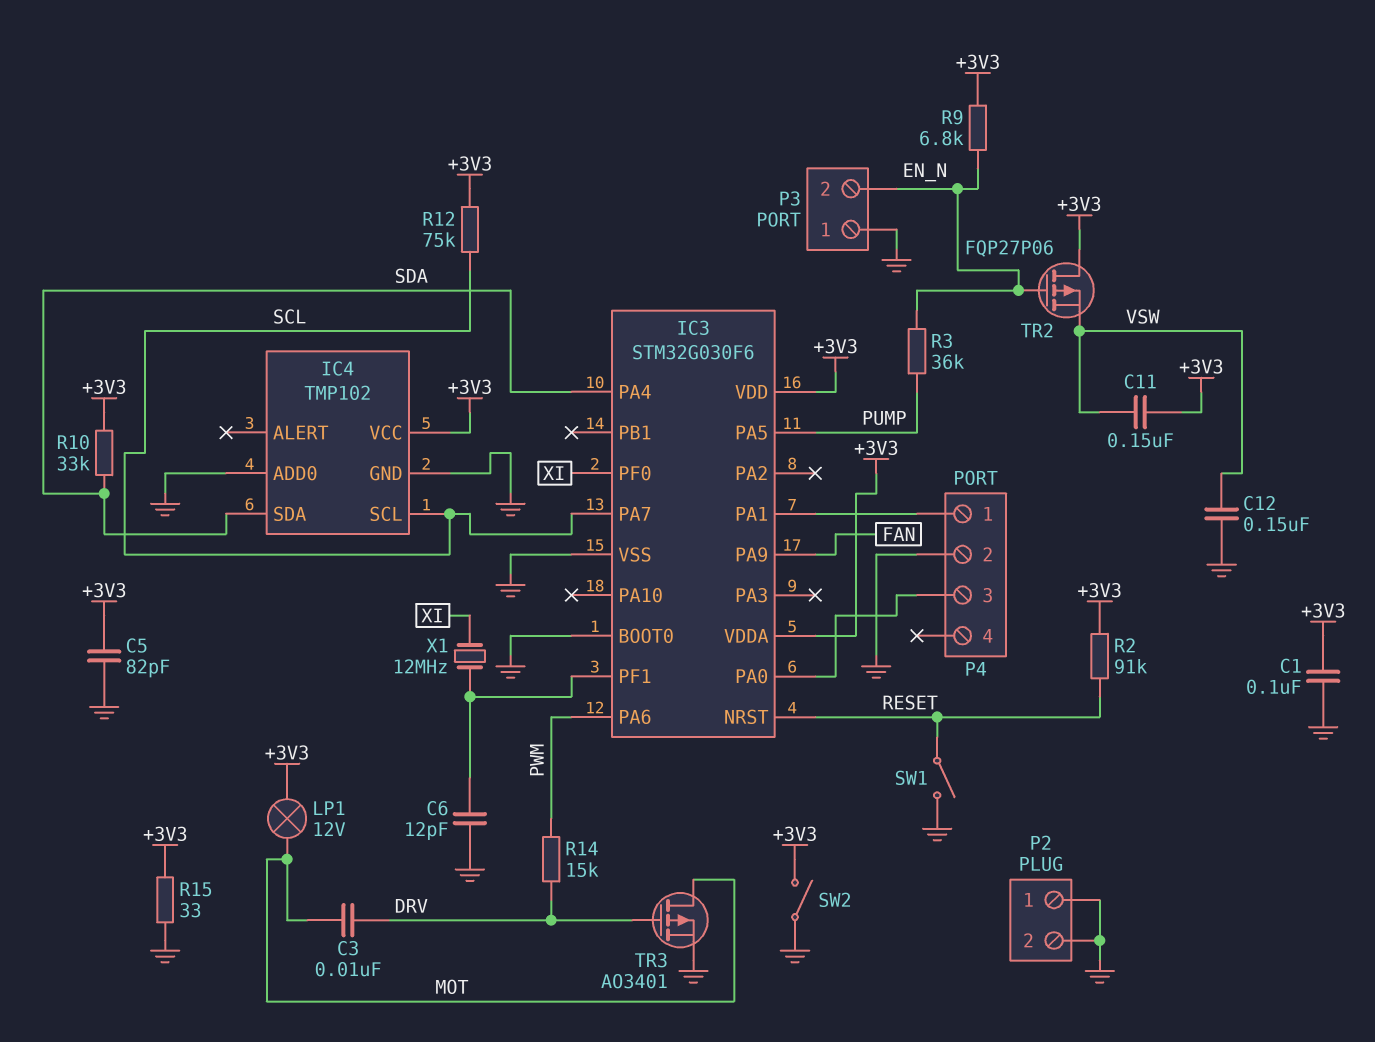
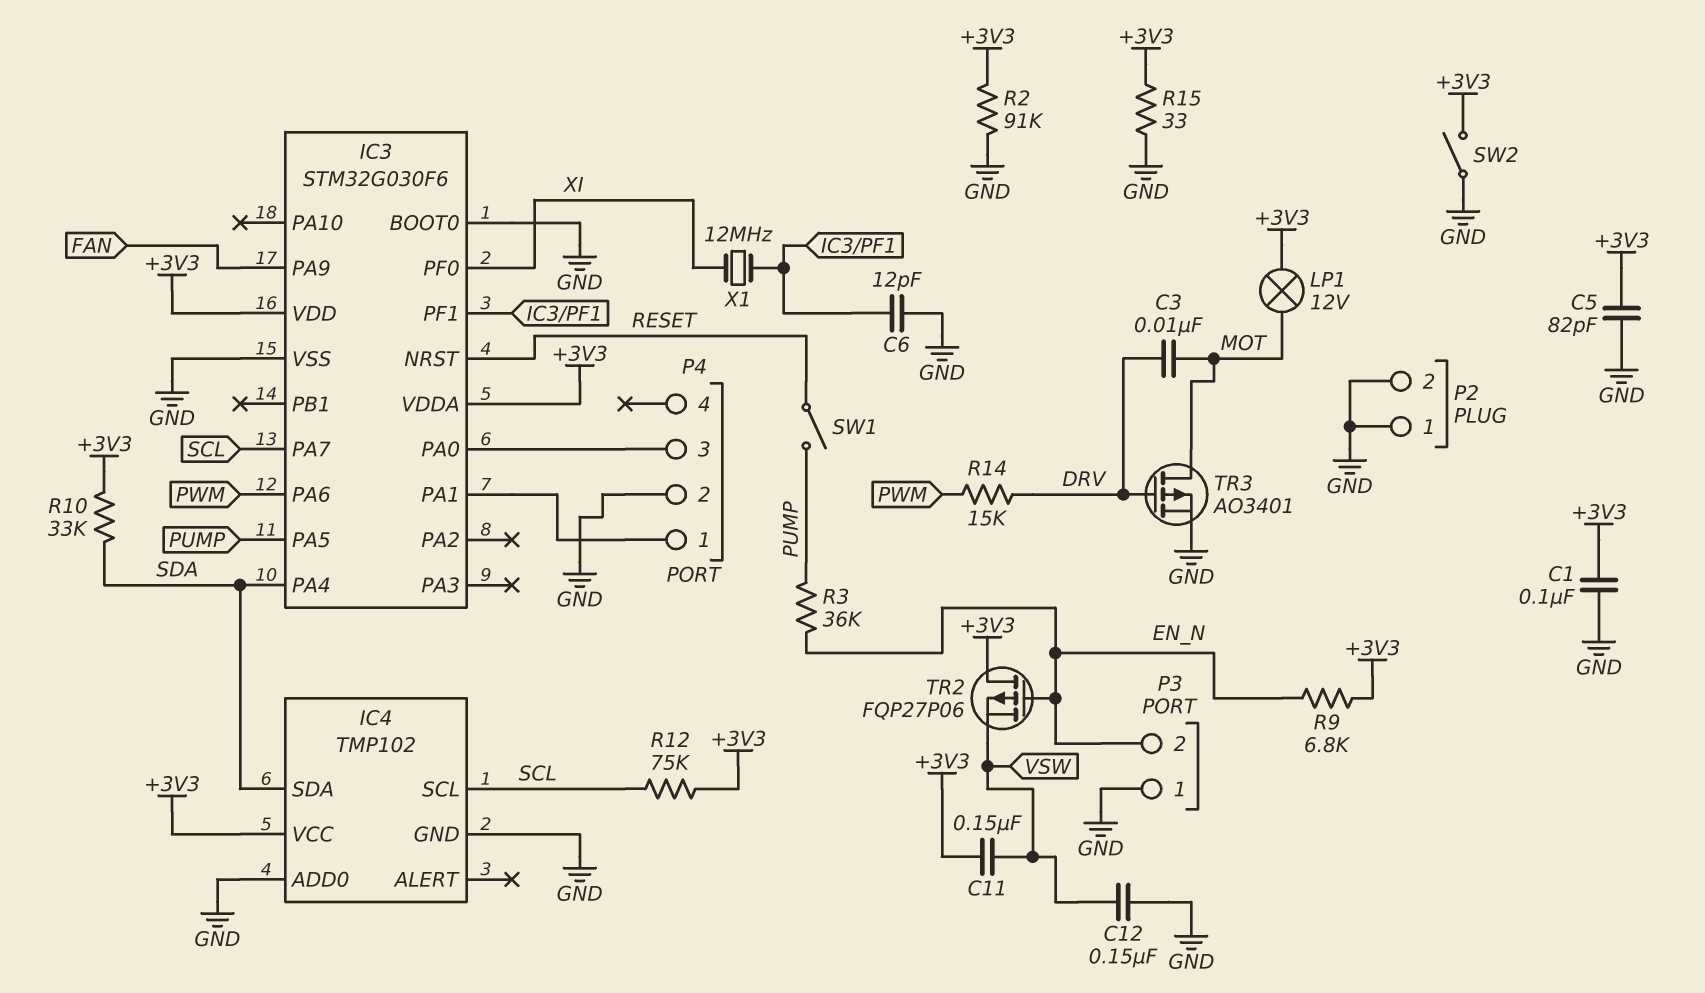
R2: 91k (+3V3, RESET) -> 91k (+3V3, GND)
SW1: switch (GND, RESET) -> switch (PUMP, RESET)

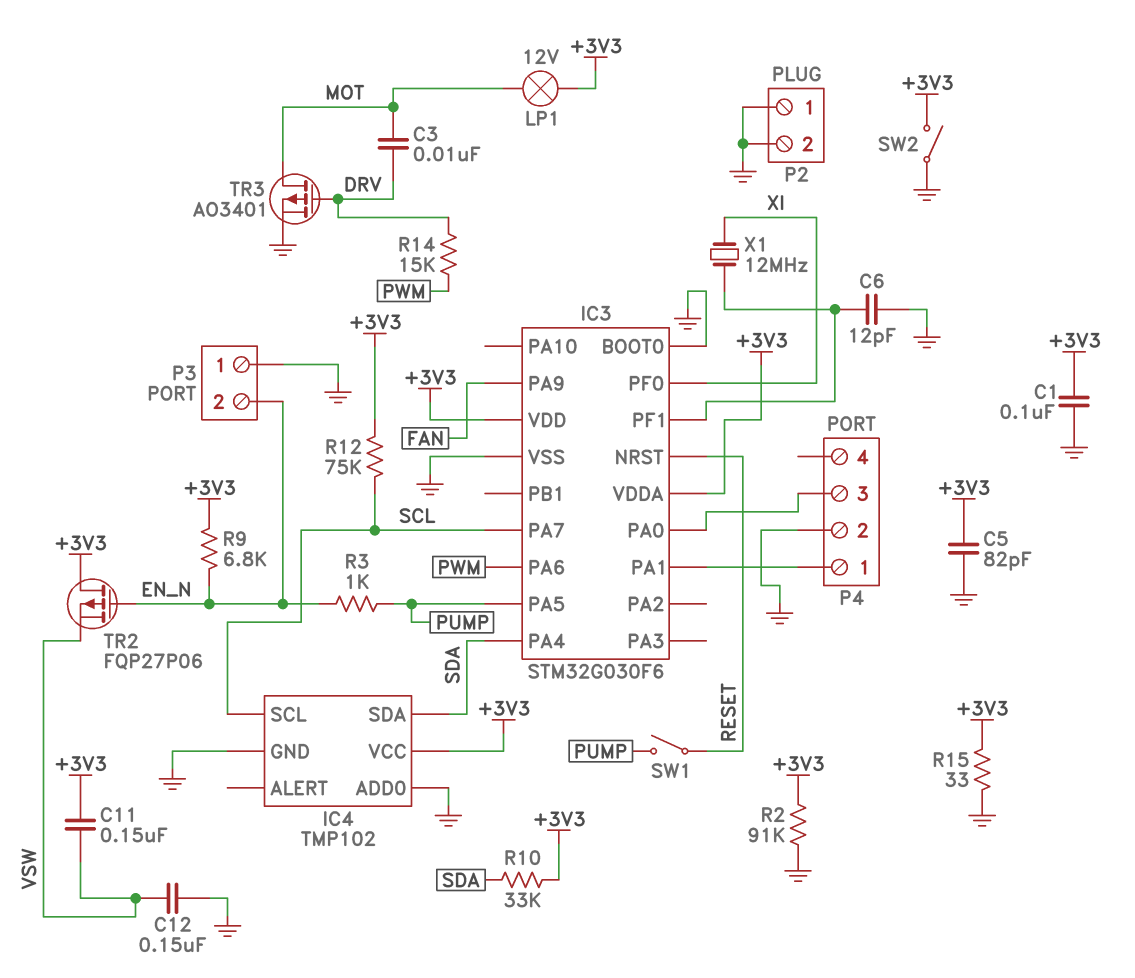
R3: 36k (EN_N, PUMP) -> 1k (EN_N, PUMP)

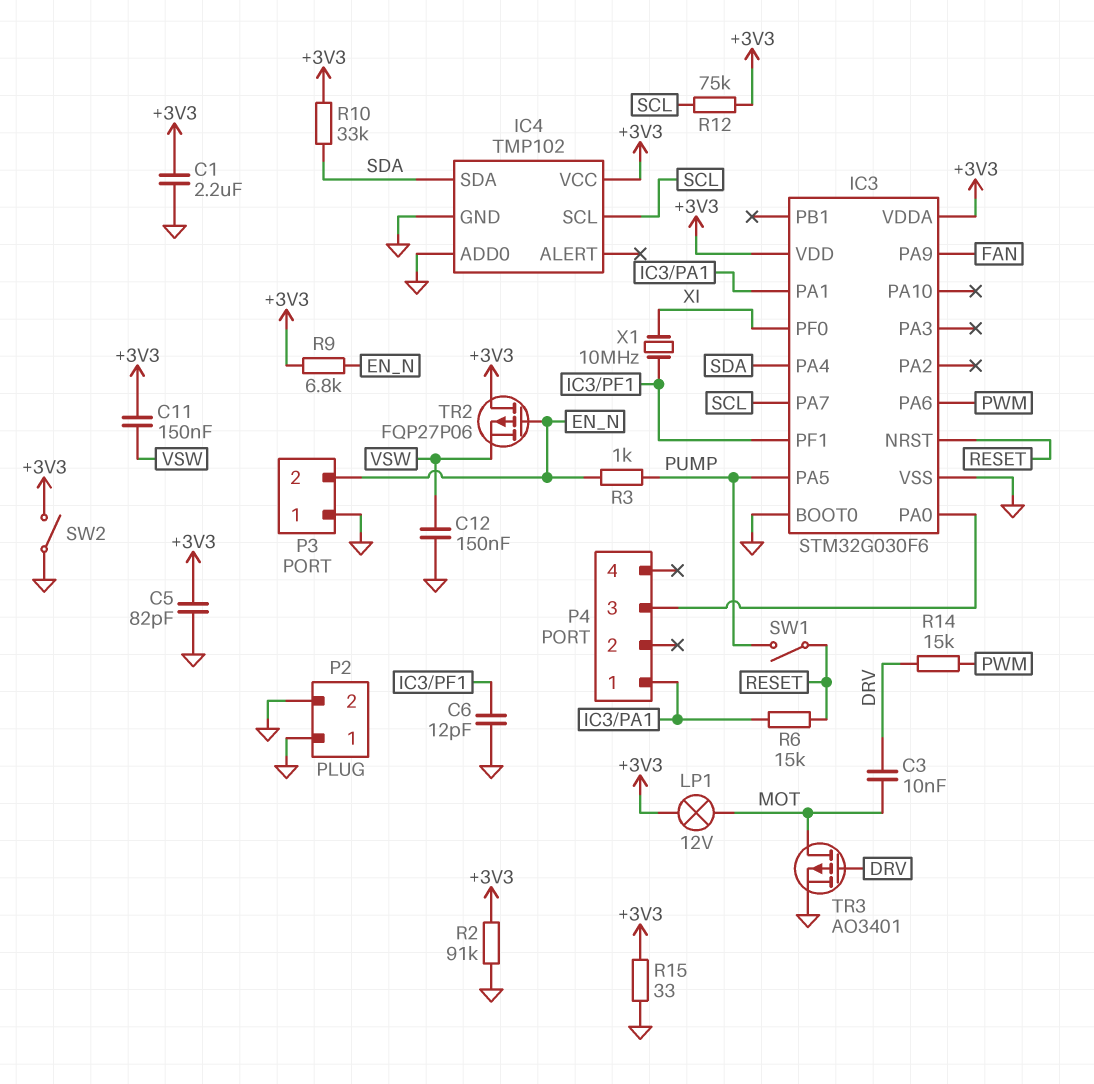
C1: 100nF (+3V3, GND) -> 2.2uF (+3V3, GND)
P4 pin 2: GND -> none
R6: none -> 15k (IC3/PA1, RESET)
X1: 12MHz (IC3/PF1, XI) -> 10MHz (IC3/PF1, XI)

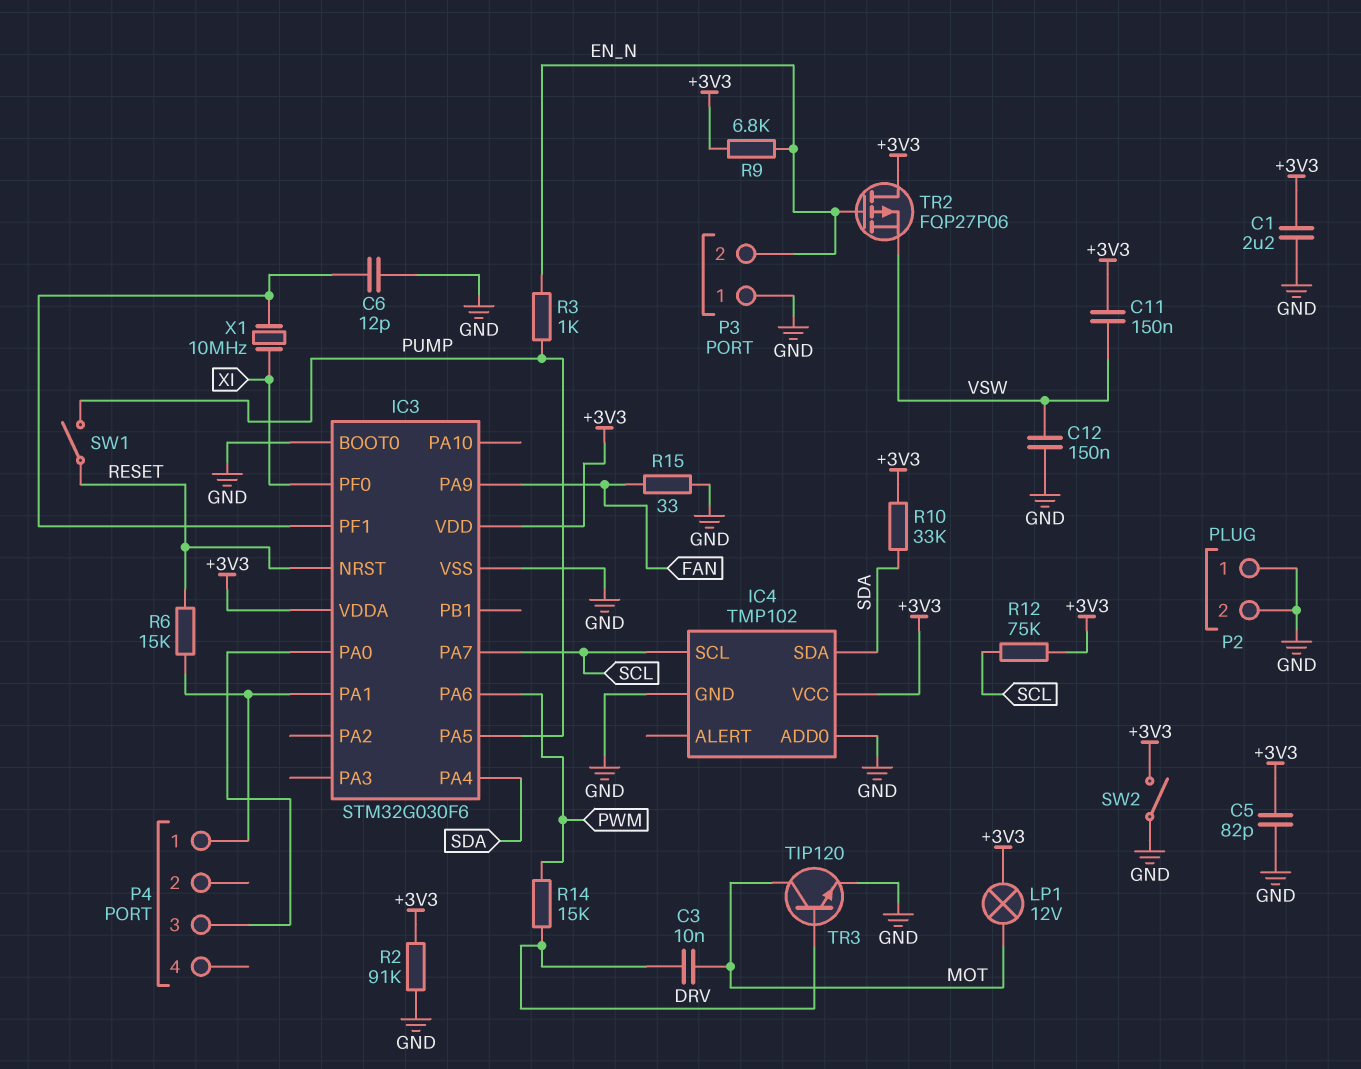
R15: 33 (+3V3, GND) -> 33 (FAN, GND)
TR3: PMOS AO3401 (G DRV, D MOT, S GND) -> NPN TIP120 (B DRV, C MOT, E GND)

